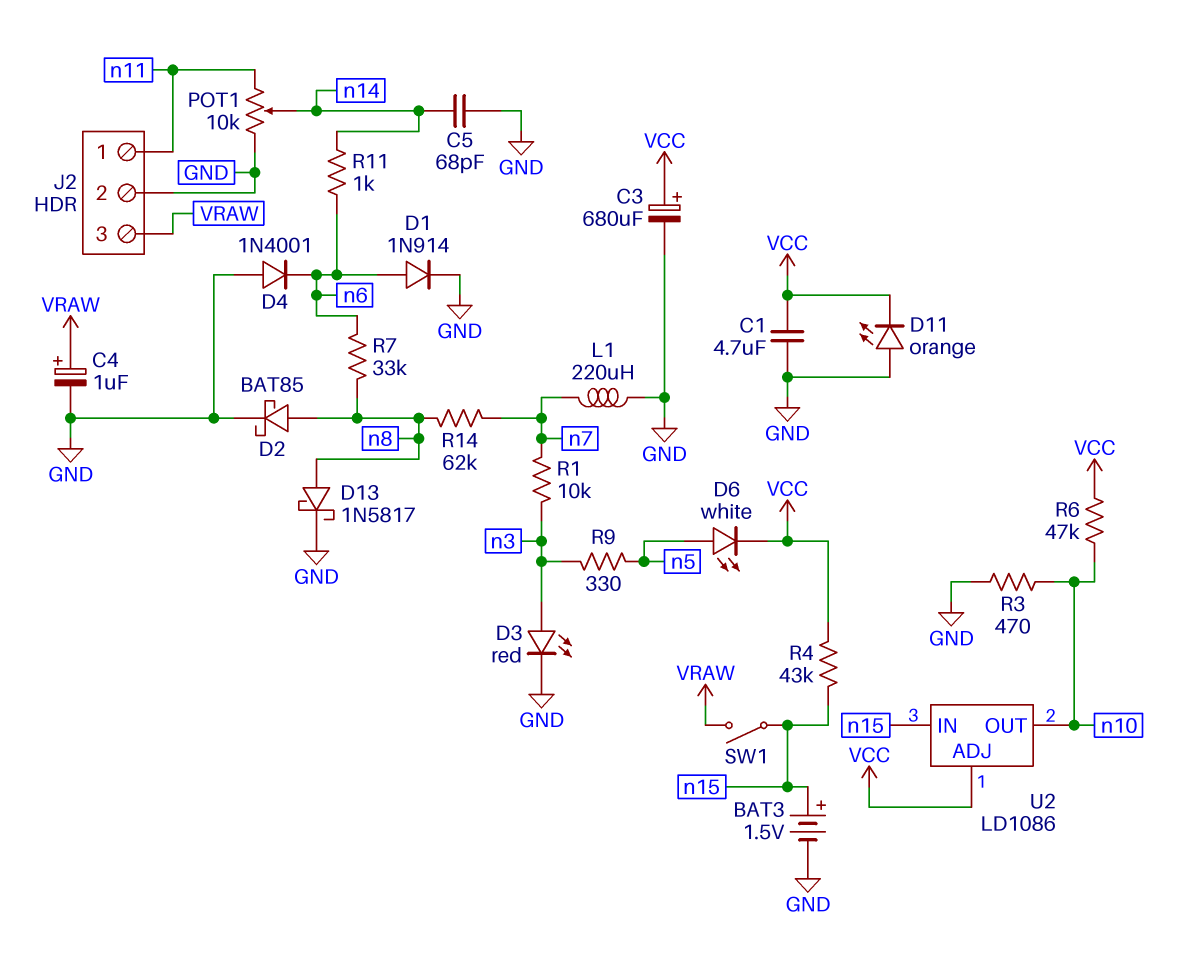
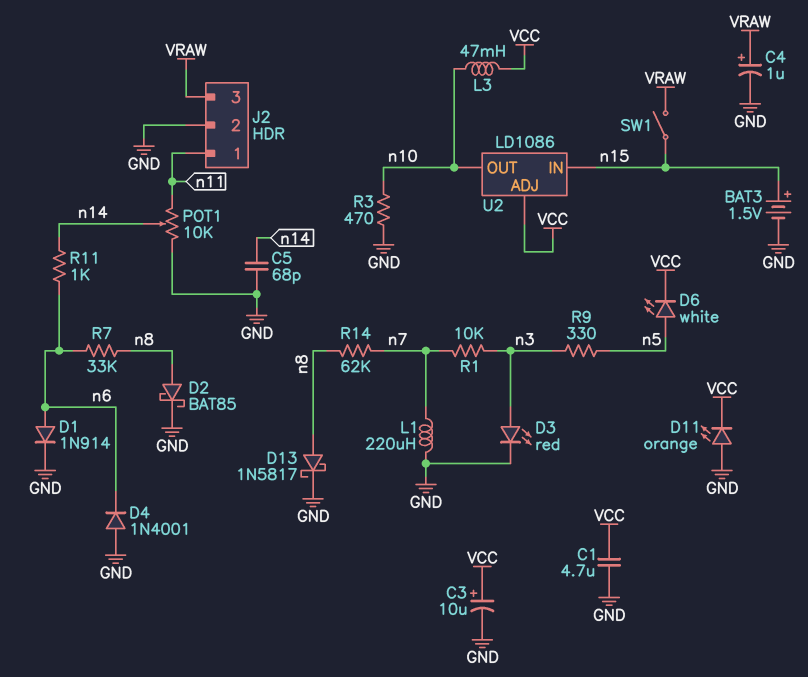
C3: 680uF (plus VCC, minus GND) -> 10uF (plus VCC, minus GND)
L3: none -> 47mH (VCC, n10)
R4: 43k (VCC, n15) -> none
R6: 47k (VCC, n10) -> none

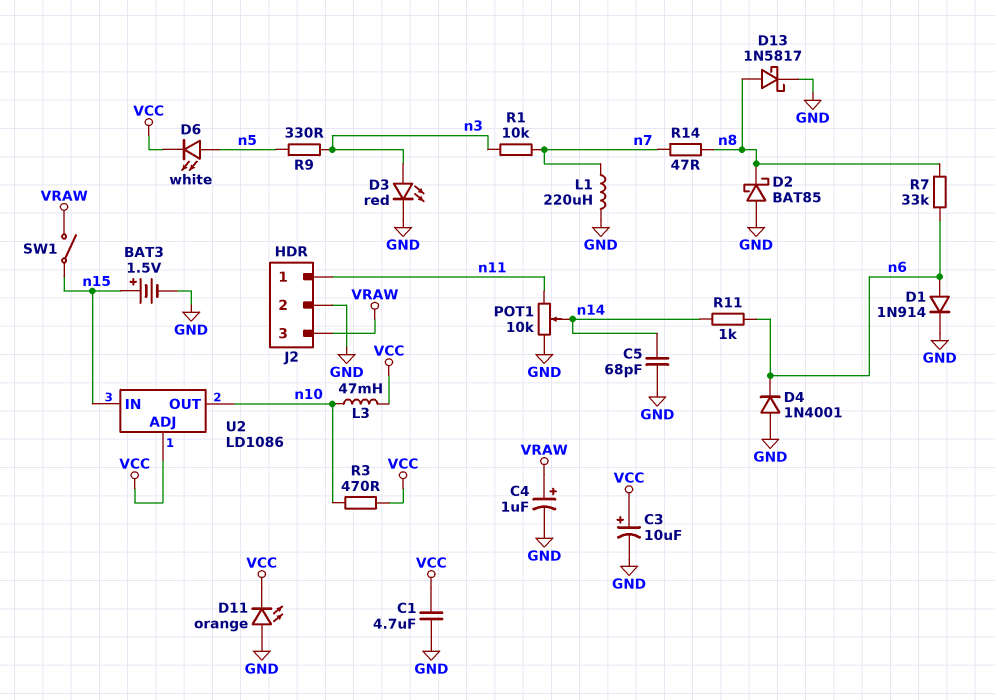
D2: schottky BAT85 (A n8, K GND) -> schottky BAT85 (A GND, K n8)
R3: 470 (GND, n10) -> 470 (VCC, n10)
R14: 62k (n7, n8) -> 47 (n7, n8)

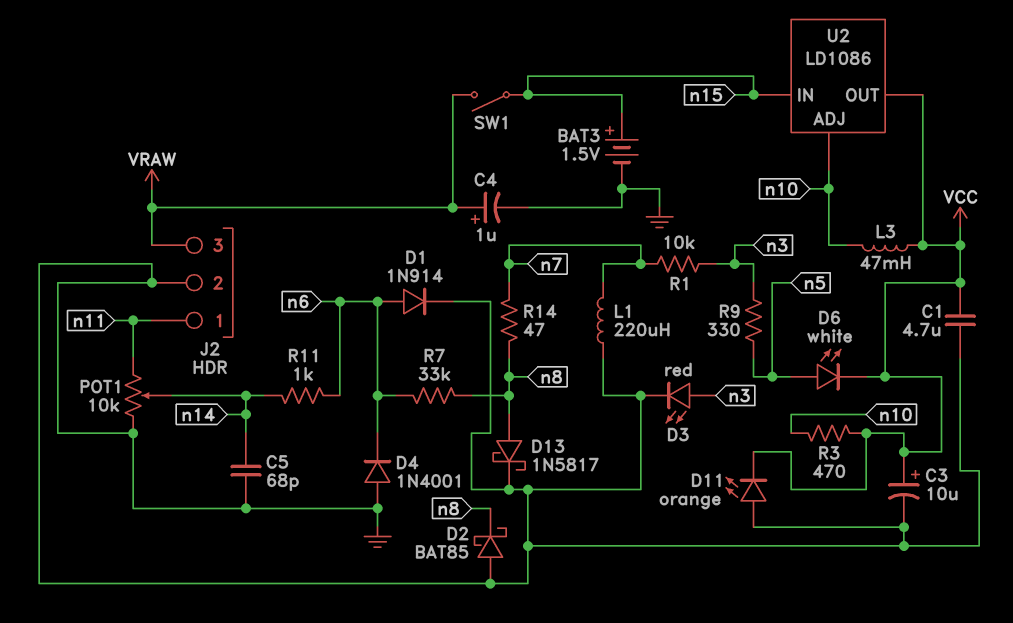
U2 pin ADJ: VCC -> n10
U2 pin OUT: n10 -> VCC

